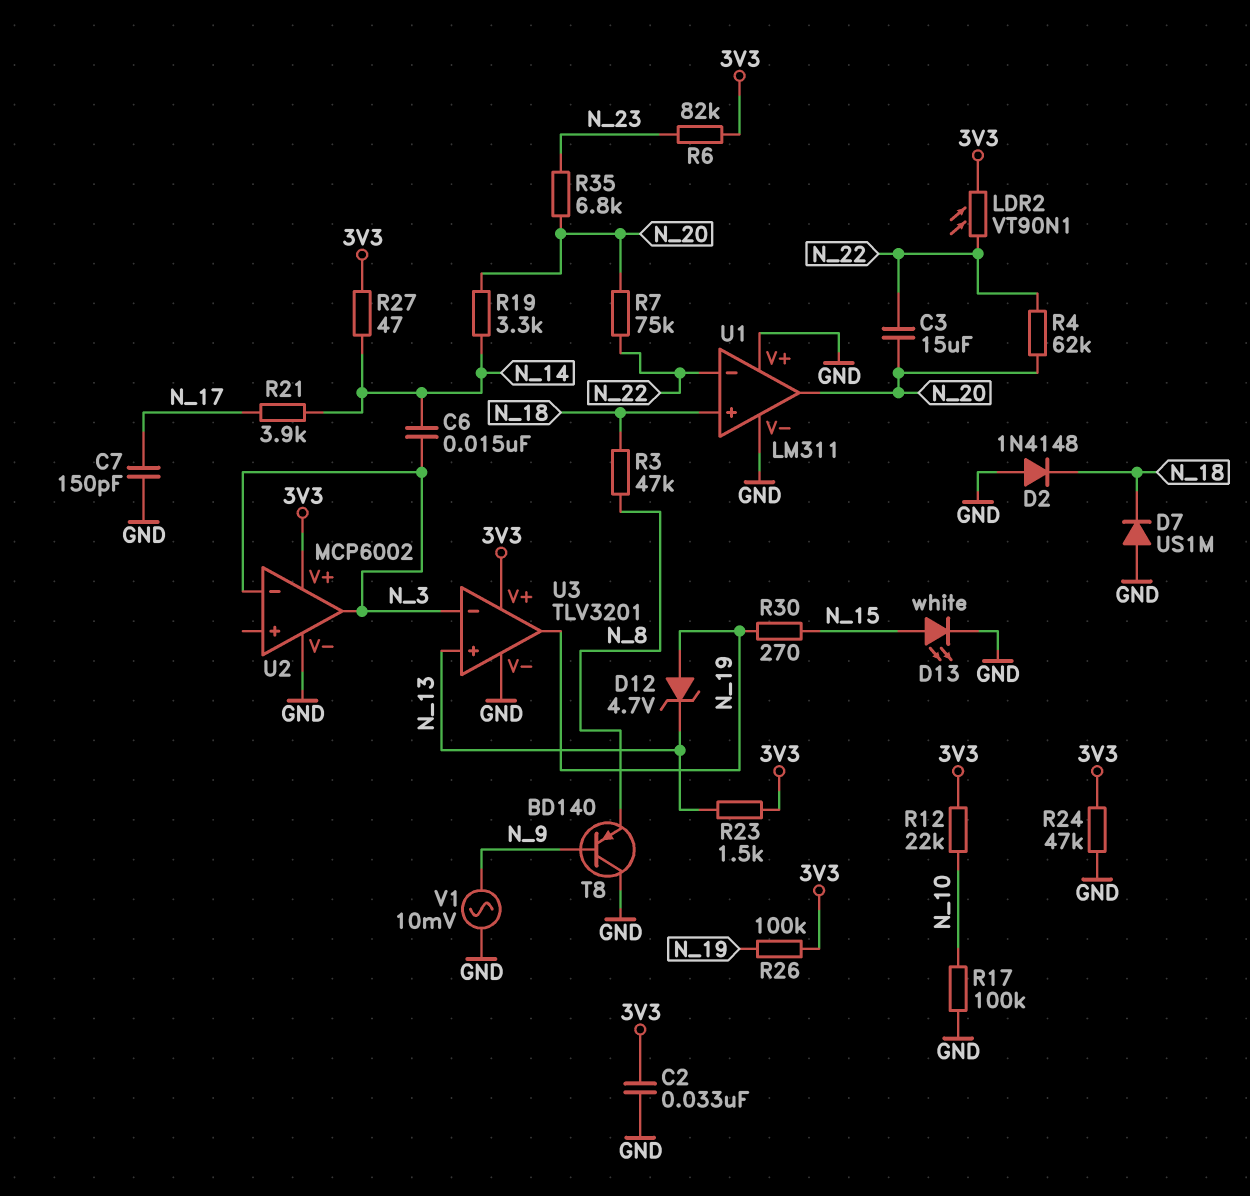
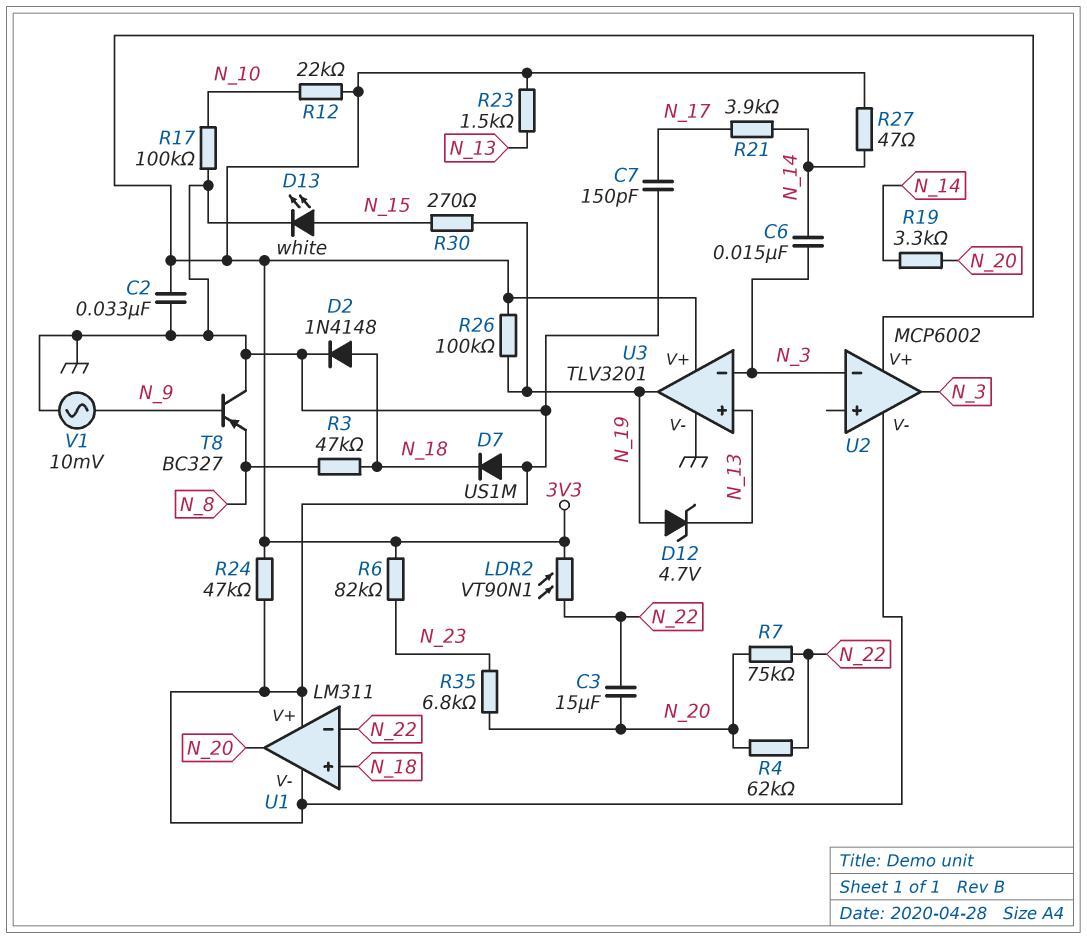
D2: diode 1N4148 (A GND, K N_18) -> diode 1N4148 (A N_18, K GND)
T8: PNP BD140 (B N_9, C GND, E N_8) -> PNP BC327 (B N_9, C GND, E N_8)

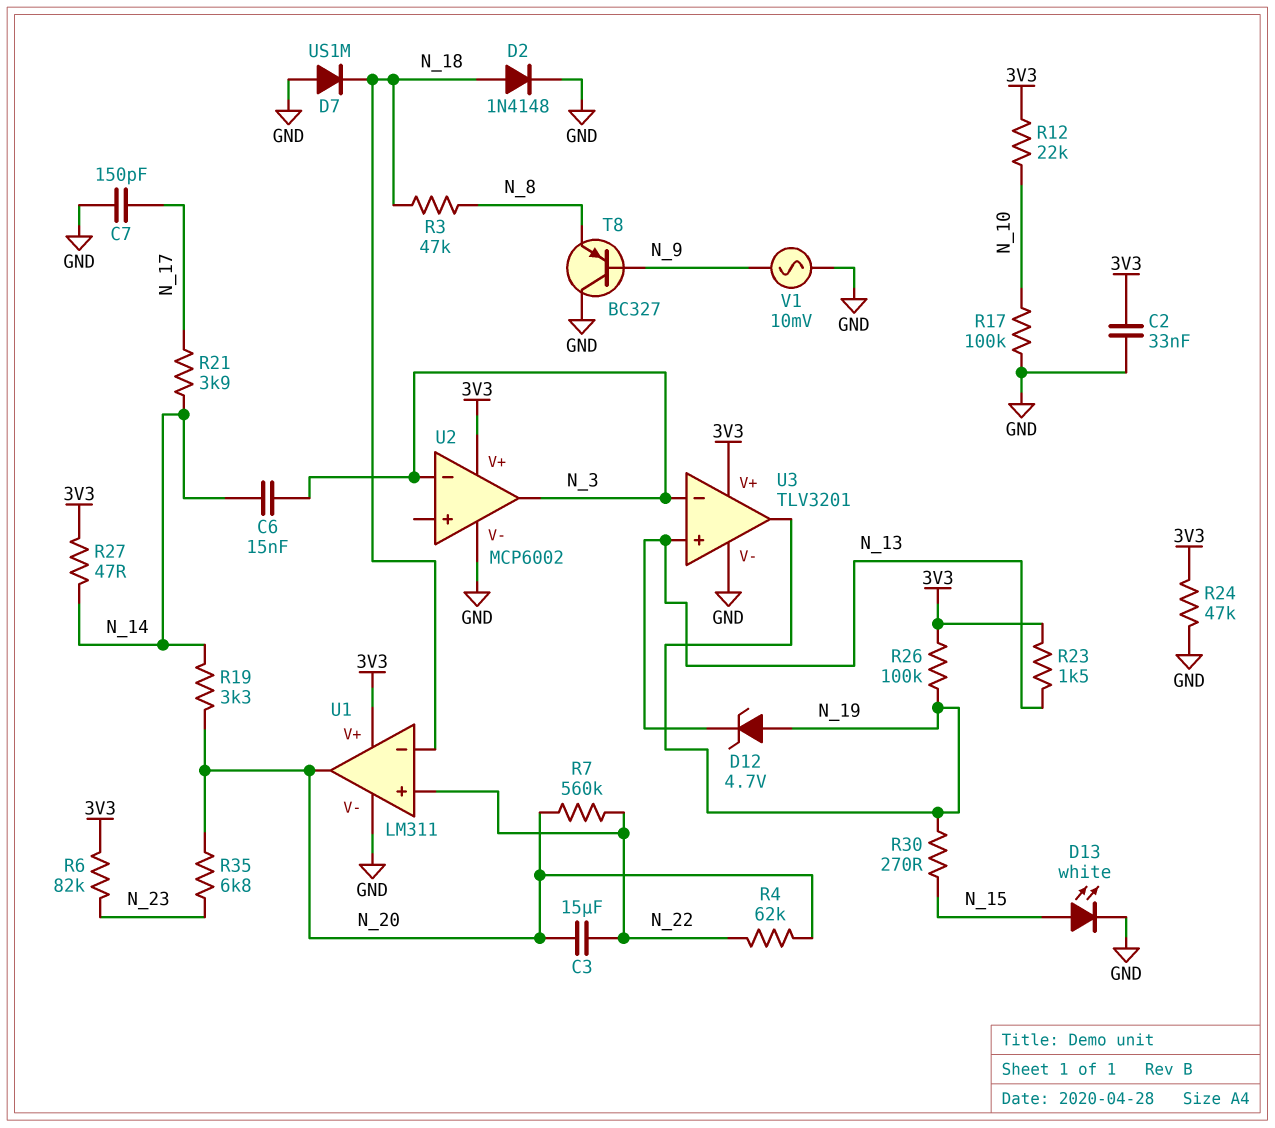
LDR2: VT90N1 (3V3, N_22) -> none
R7: 75k (N_20, N_22) -> 560k (N_20, N_22)
U1 pin V+: GND -> 3V3
U1 pin in+: N_18 -> N_22
U1 pin in-: N_22 -> N_18

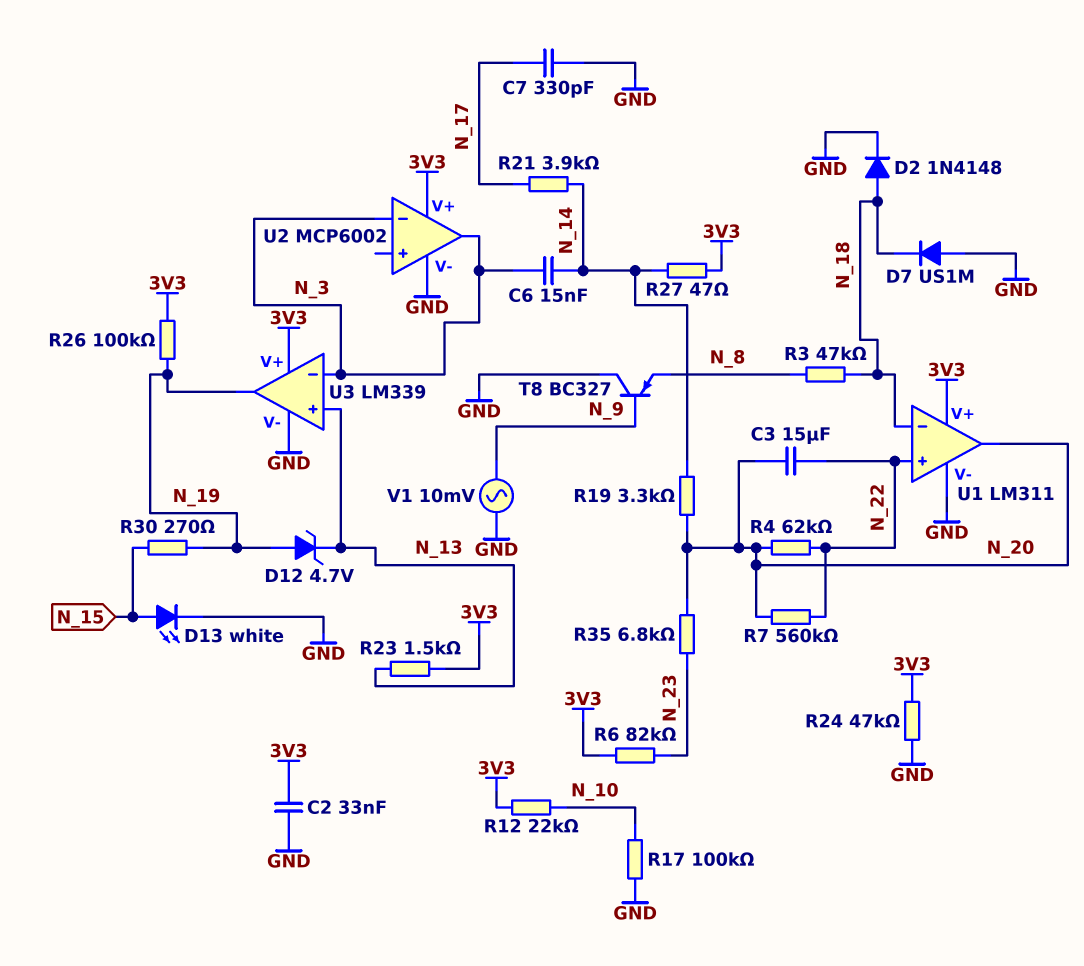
C7: 150pF (GND, N_17) -> 330pF (GND, N_17)
U3: TLV3201 -> LM339

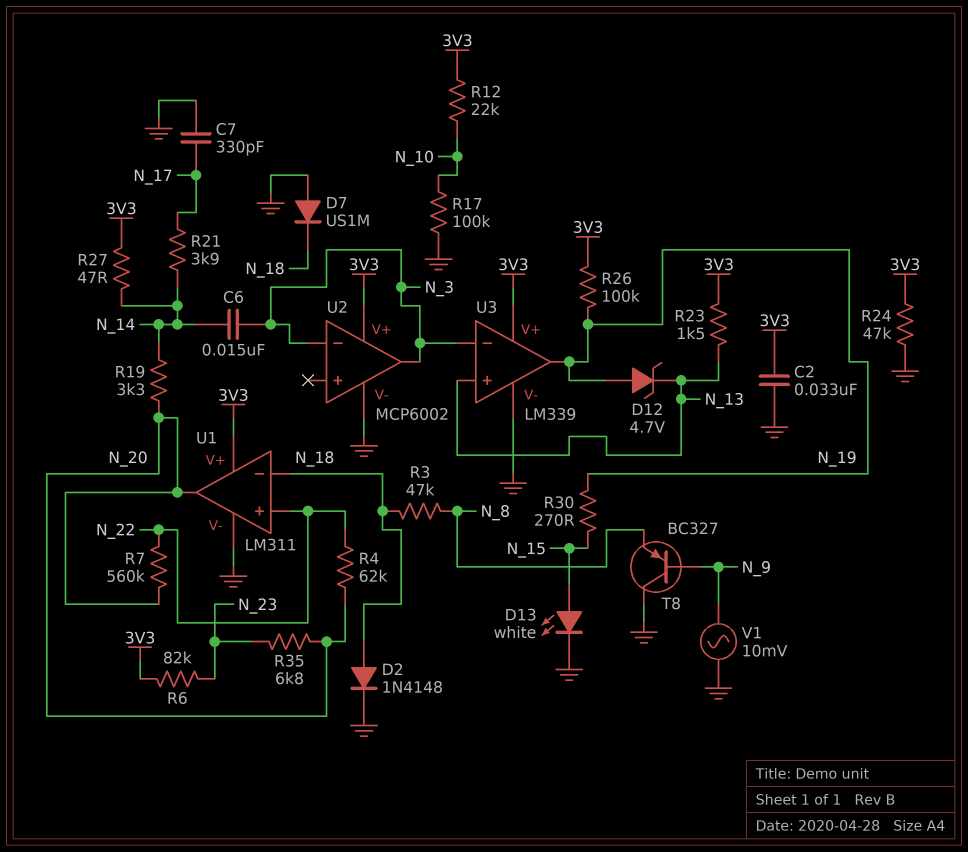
C3: 15uF (N_20, N_22) -> none

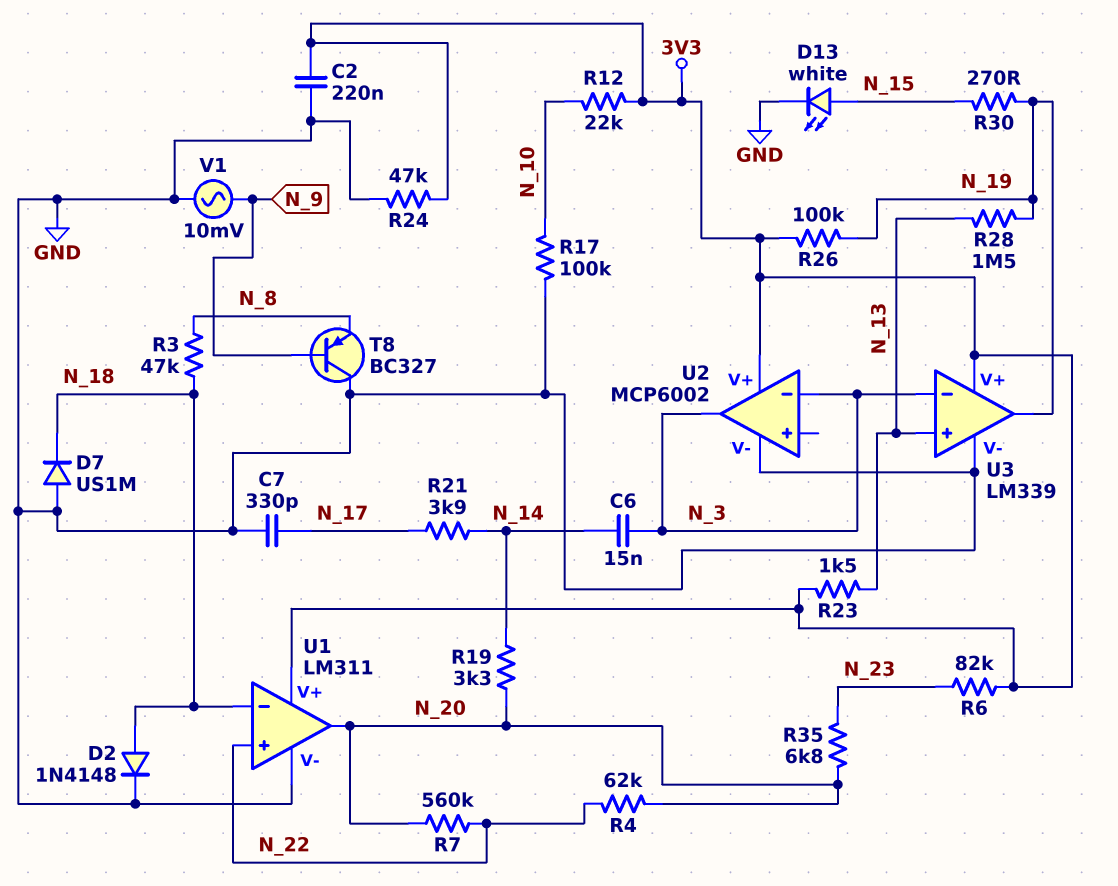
C2: 33nF (3V3, GND) -> 220nF (3V3, GND)
D12: zener 4.7V (A N_19, K N_13) -> none
R27: 47 (3V3, N_14) -> none
R28: none -> 1.5M (N_13, N_19)

